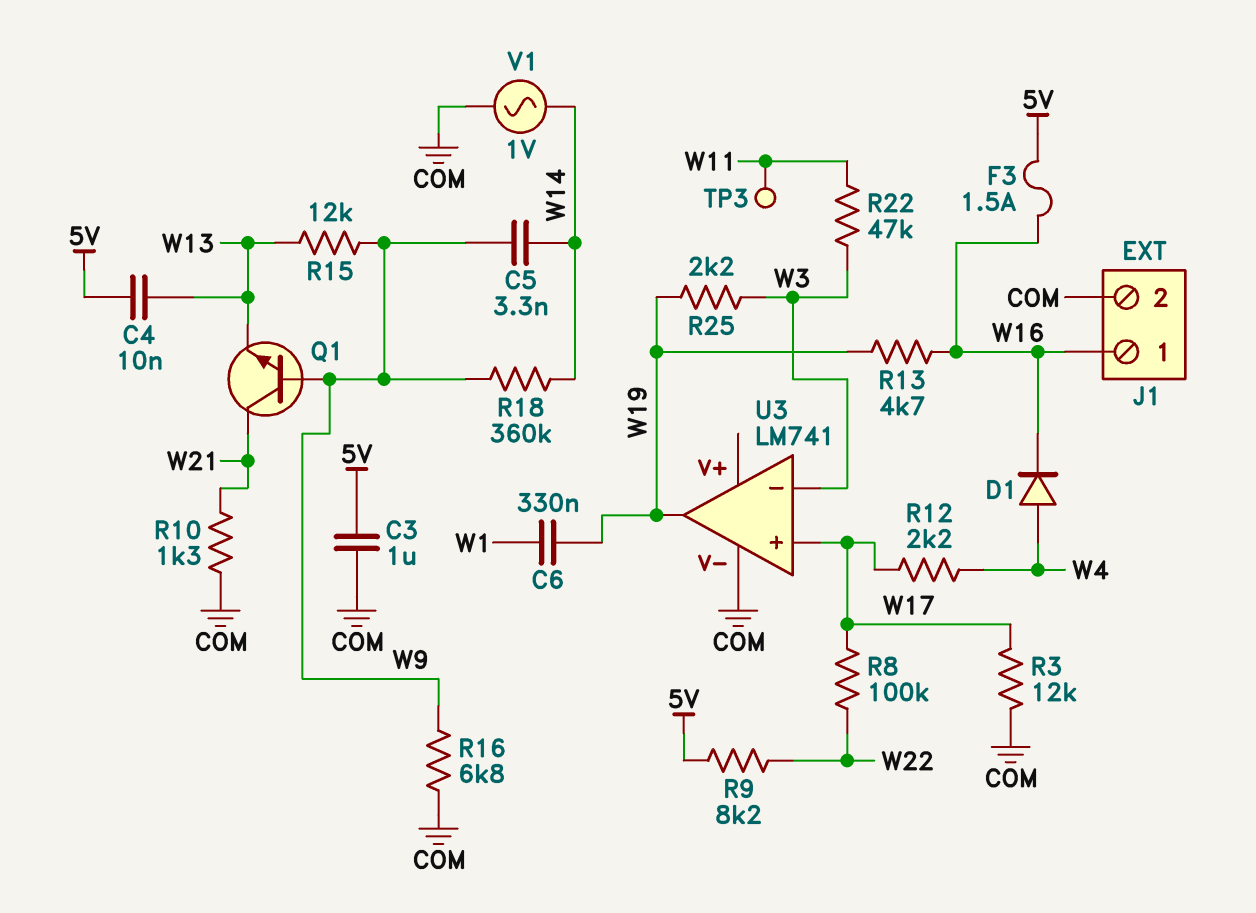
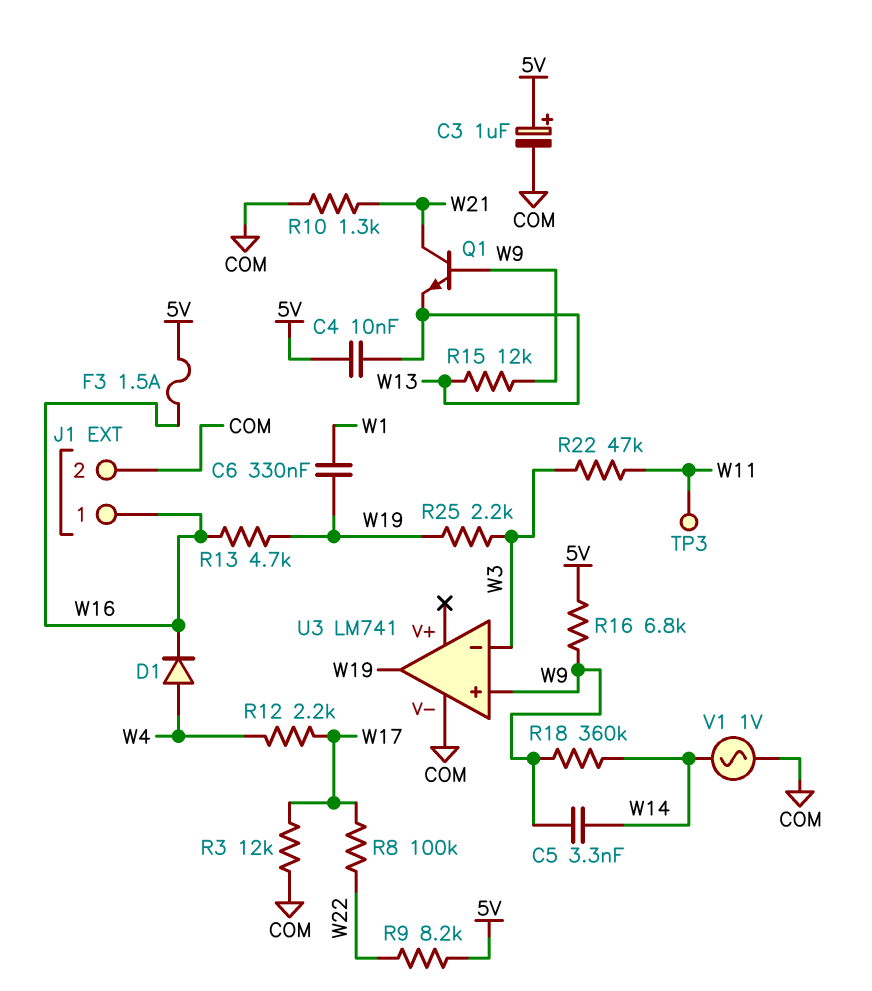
C3: 1uF (5V, COM) -> 1uF (plus 5V, minus COM)
R16: 6.8k (COM, W9) -> 6.8k (5V, W9)
U3 pin in+: W17 -> W9

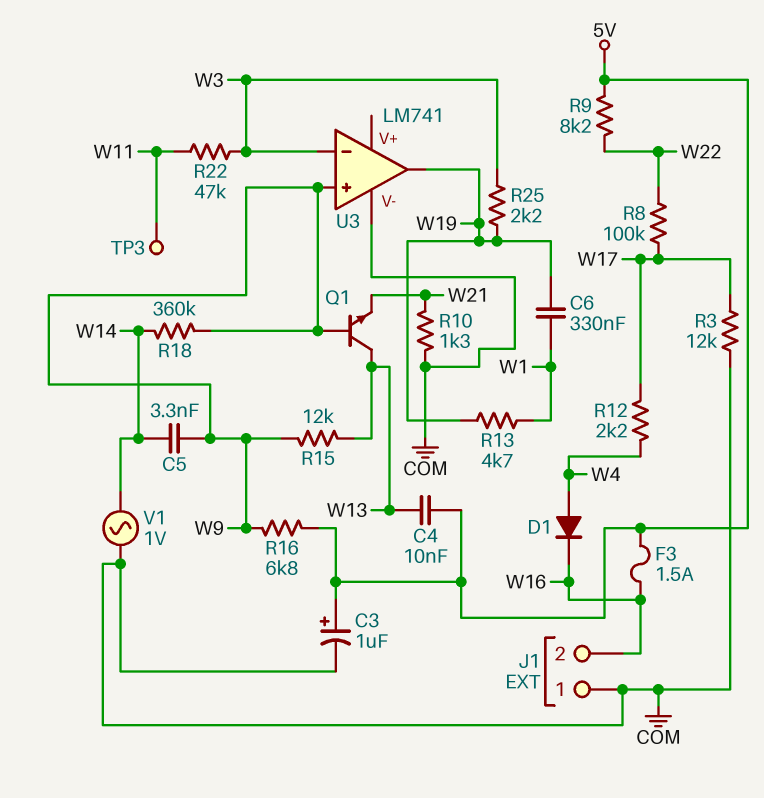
J1 pin 1: W16 -> COM
J1 pin 2: COM -> W16
Q1: NPN (B W9, C W21, E W13) -> NPN (B W9, C W13, E W21)
R13: 4.7k (W16, W19) -> 4.7k (W1, W19)

